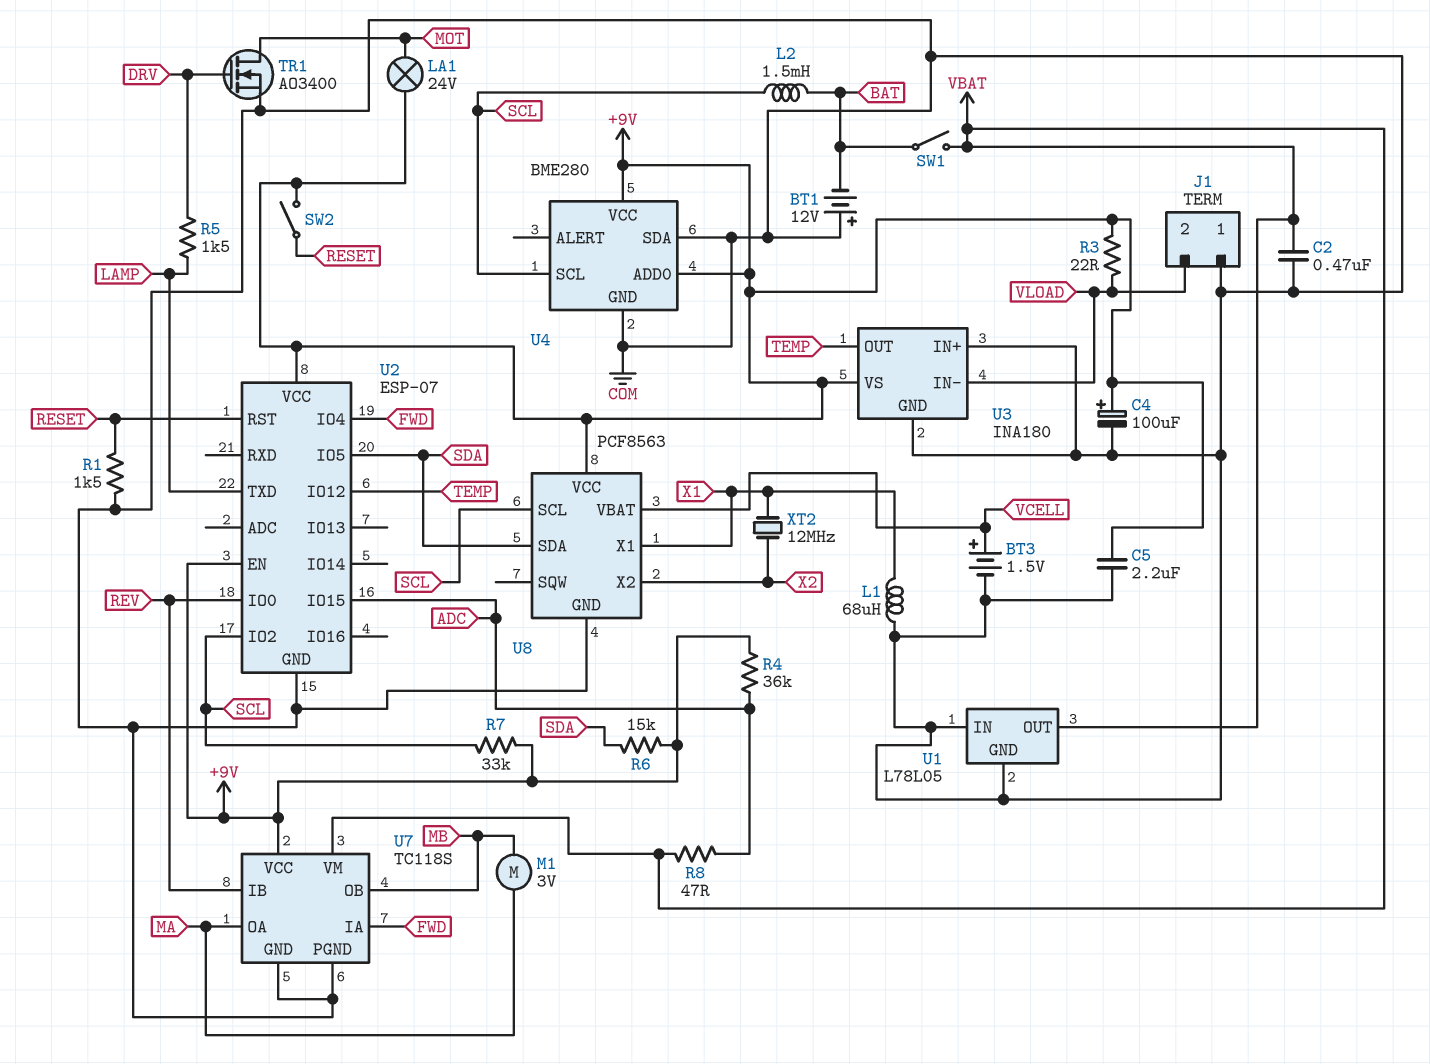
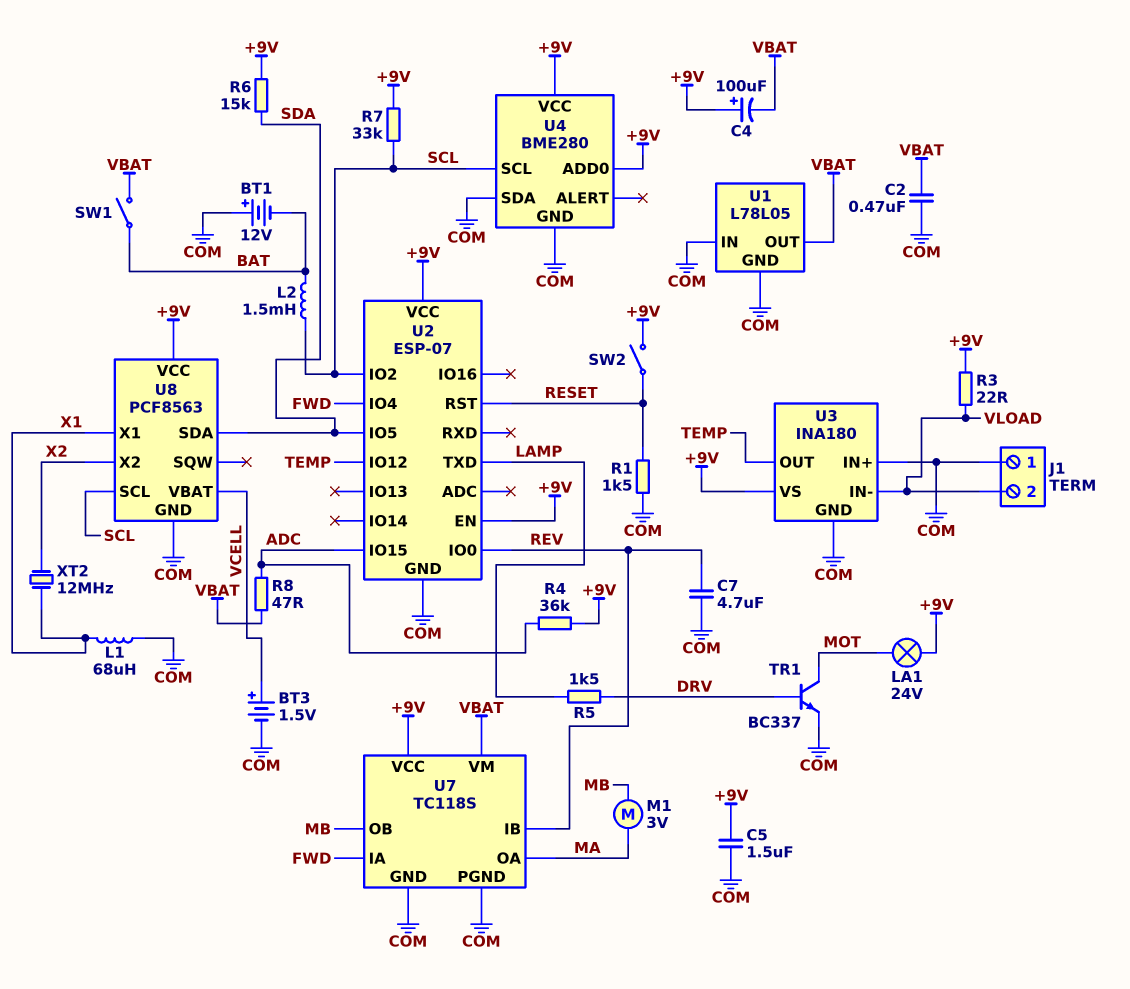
C4: 100uF (plus +9V, minus COM) -> 100uF (plus +9V, minus VBAT)
C5: 2.2uF (+9V, COM) -> 1.5uF (+9V, COM)
C7: none -> 4.7uF (COM, REV)
TR1: NMOS AO3400 (G DRV, D MOT, S COM) -> NPN BC337 (B DRV, C MOT, E COM)

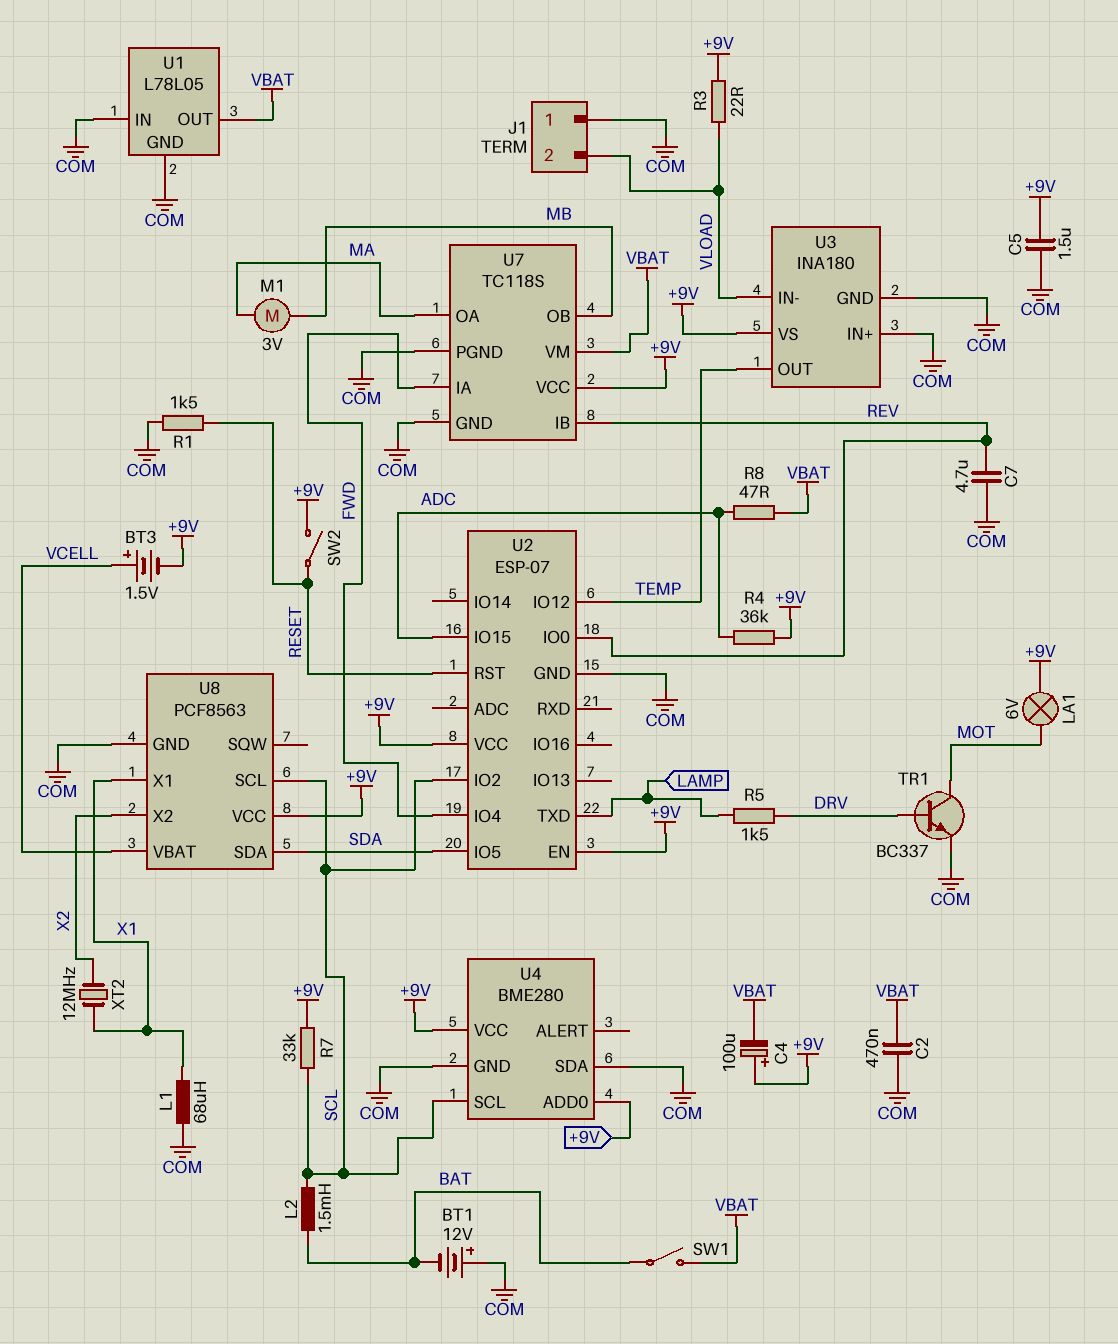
BT3: 1.5V (plus VCELL, minus COM) -> 1.5V (plus VCELL, minus +9V)
LA1: lamp 24V (+9V, MOT) -> lamp 6V (+9V, MOT)
R6: 15k (+9V, SDA) -> none

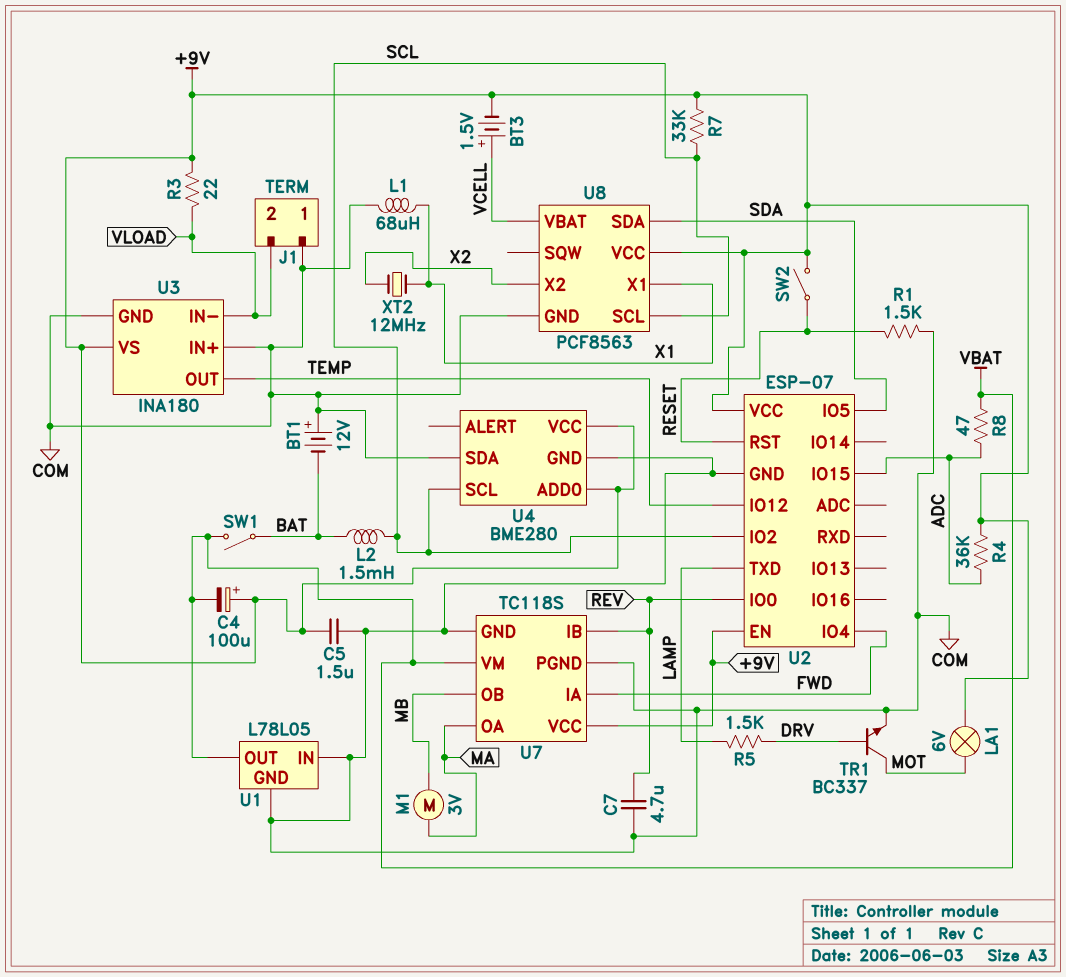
C2: 470nF (COM, VBAT) -> none

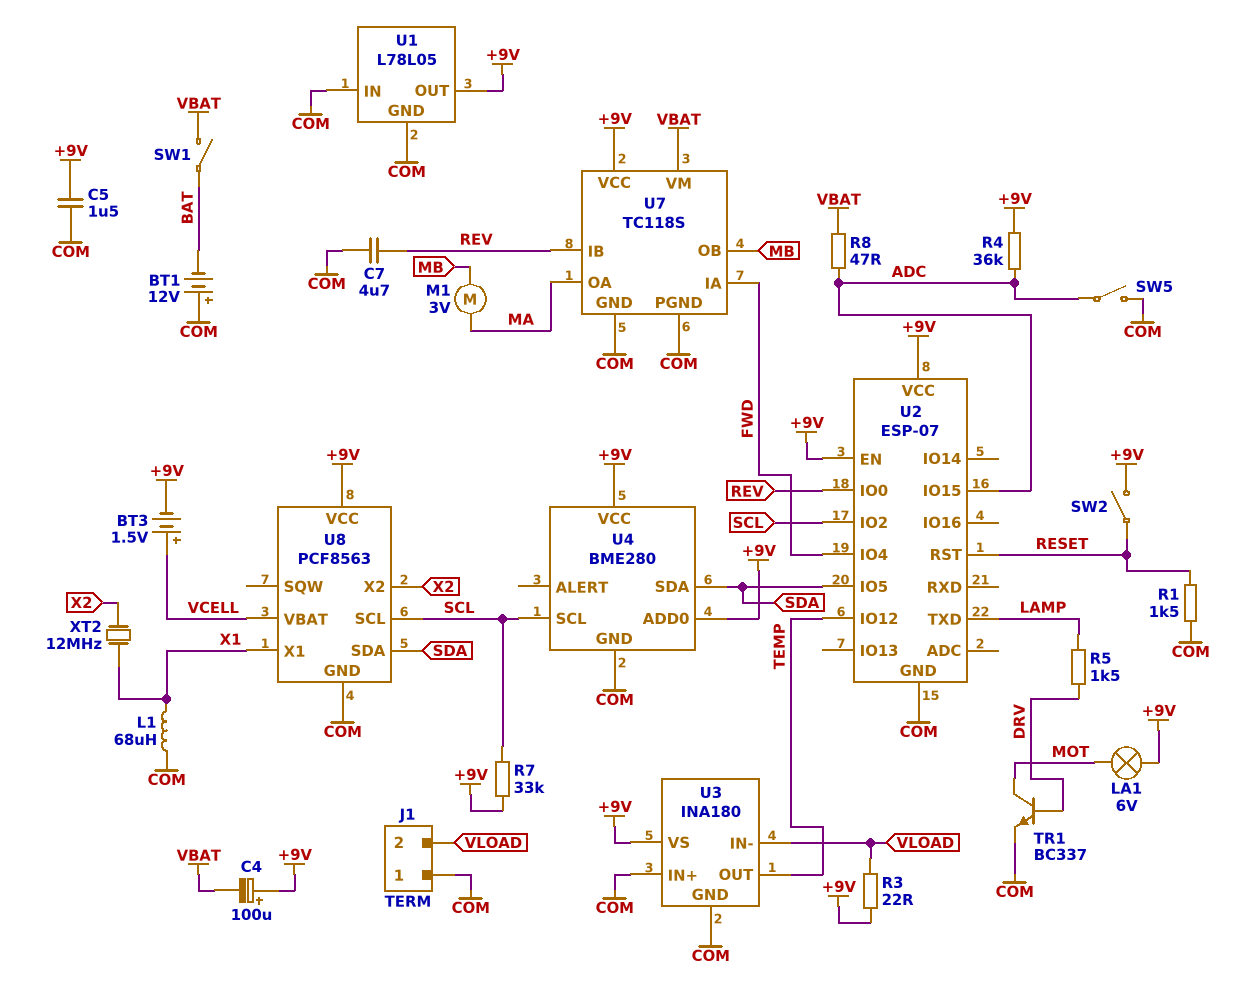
L2: 1.5mH (BAT, SCL) -> none
SW5: none -> switch (ADC, COM)
U1 pin OUT: VBAT -> +9V
U4 pin SDA: COM -> SDA

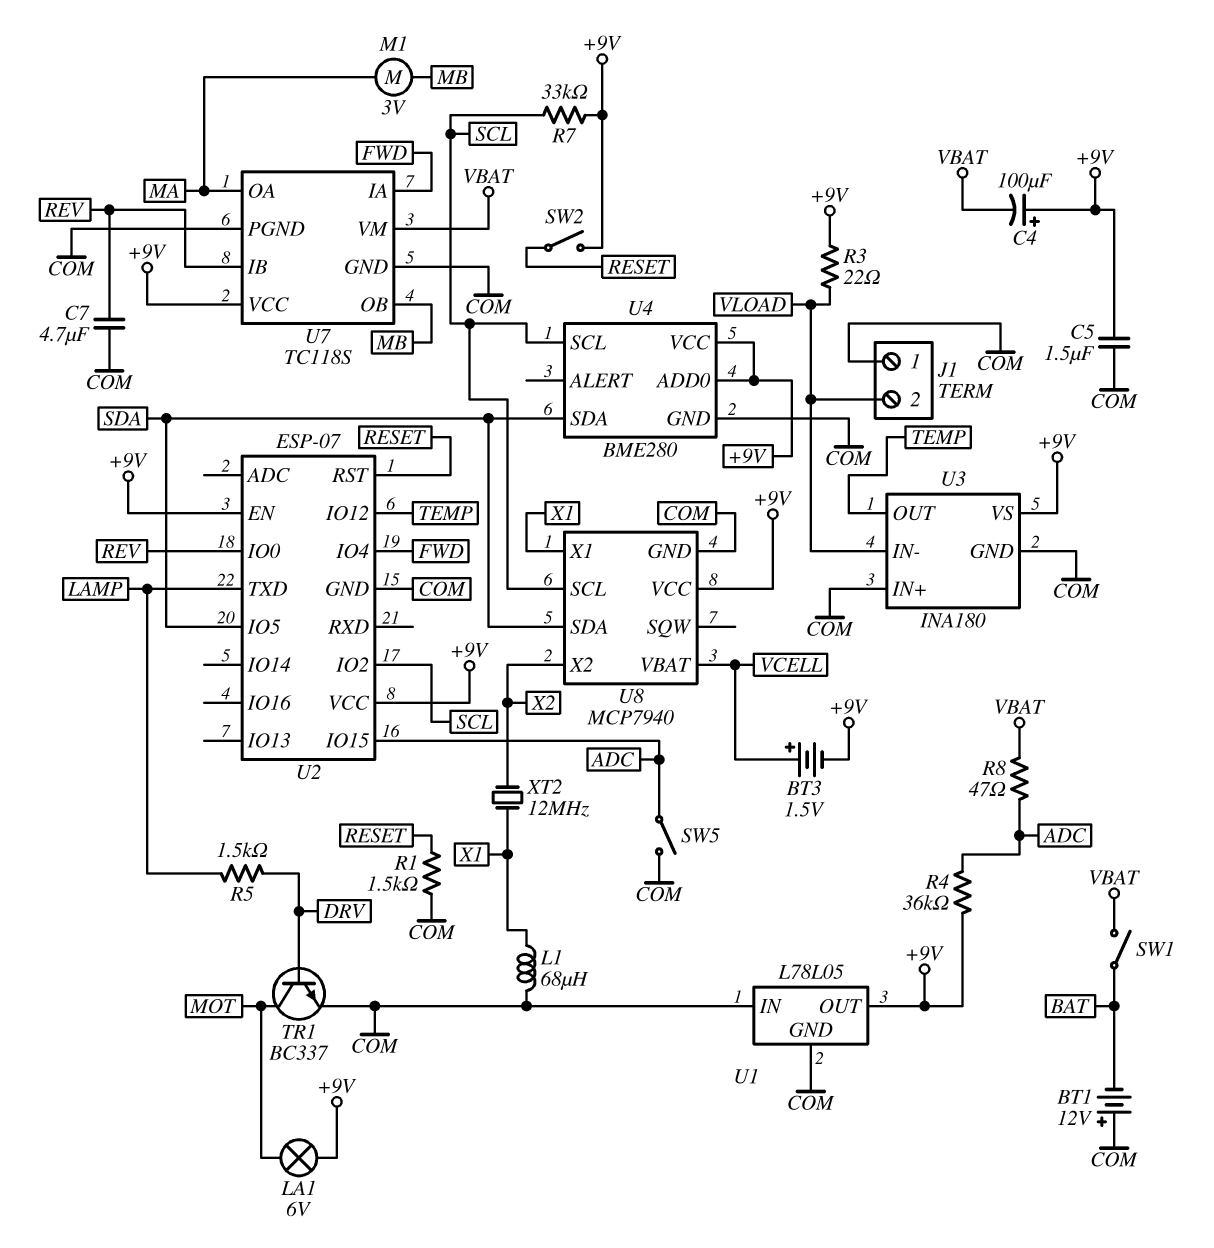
U8: PCF8563 -> MCP7940

